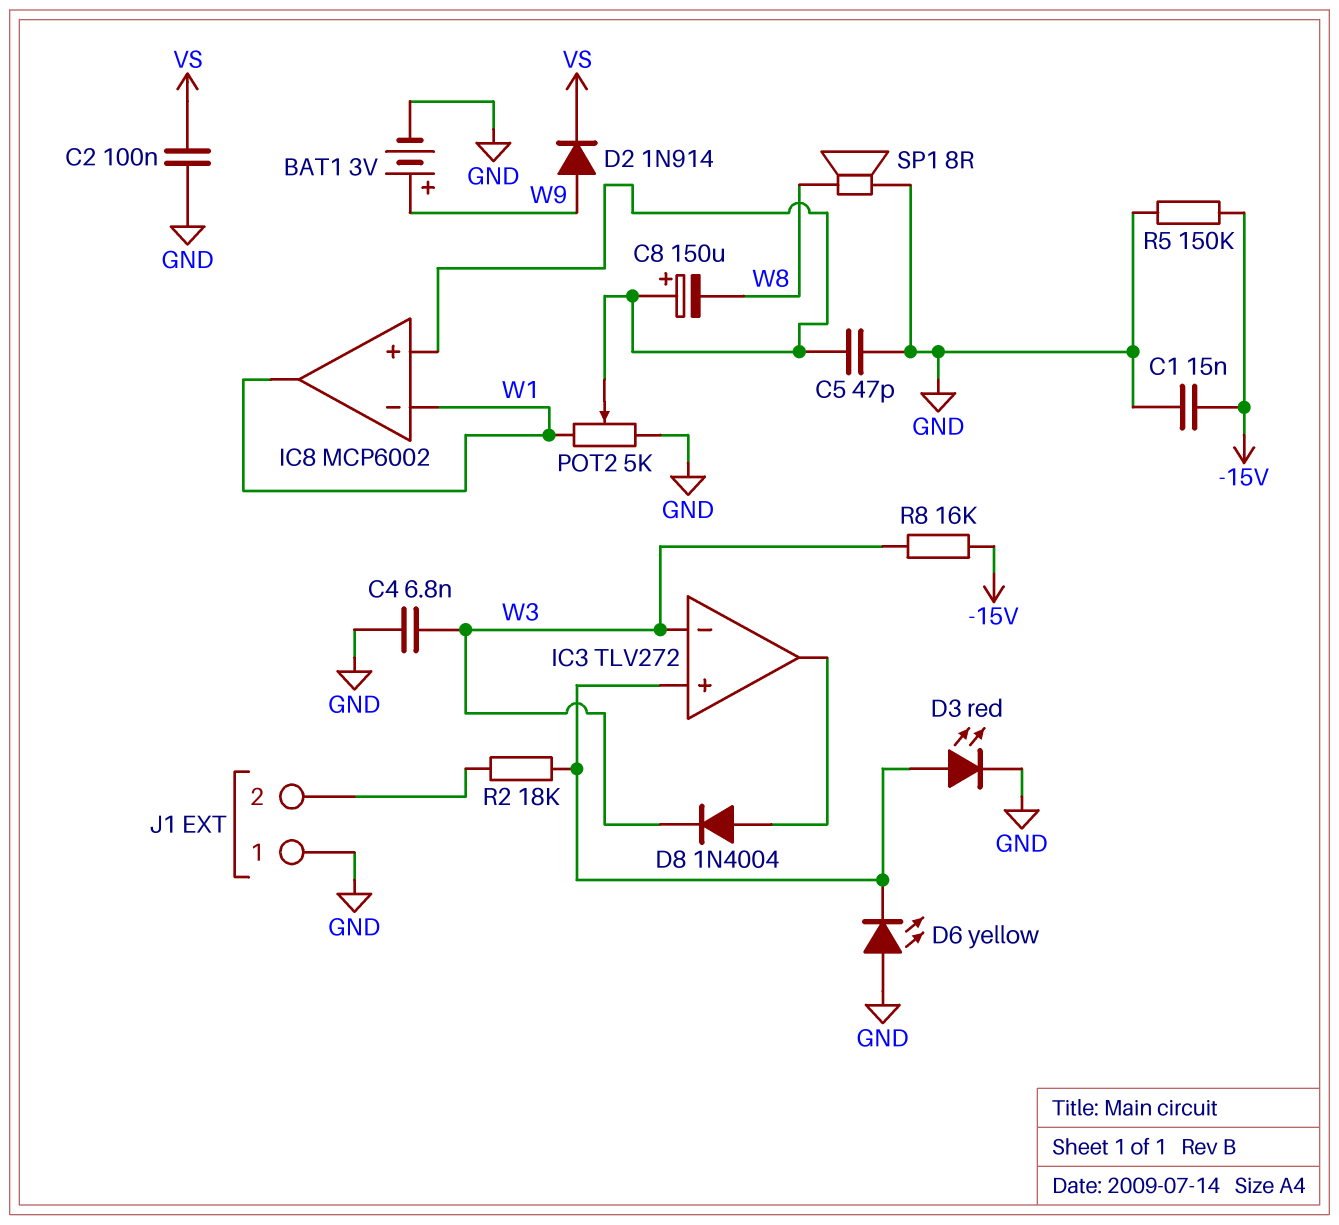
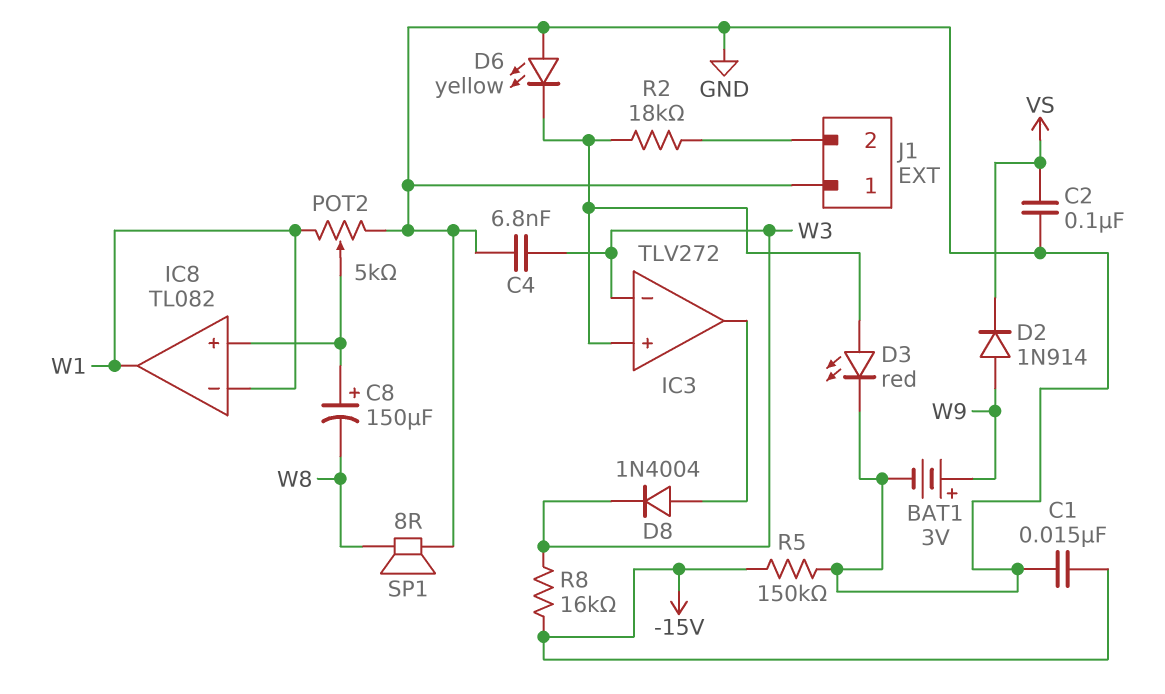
C5: 47pF (GND, IC8/in+) -> none
IC8: MCP6002 -> TL082

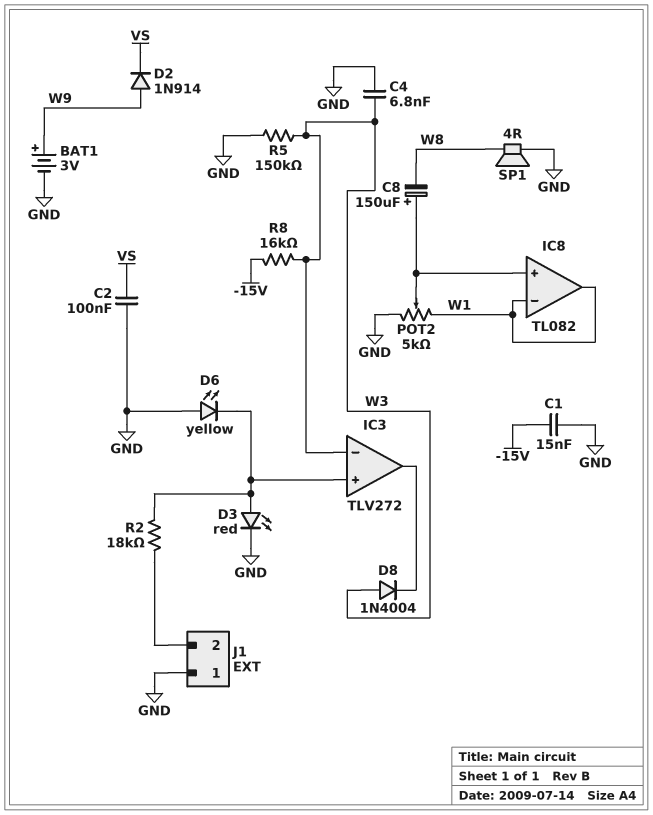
D8: diode 1N4004 (A IC3/out, K W3) -> diode 1N4004 (A W3, K IC3/out)
R5: 150k (-15V, GND) -> 150k (GND, W3)
SP1: speaker 8R (GND, W8) -> speaker 4R (GND, W8)

